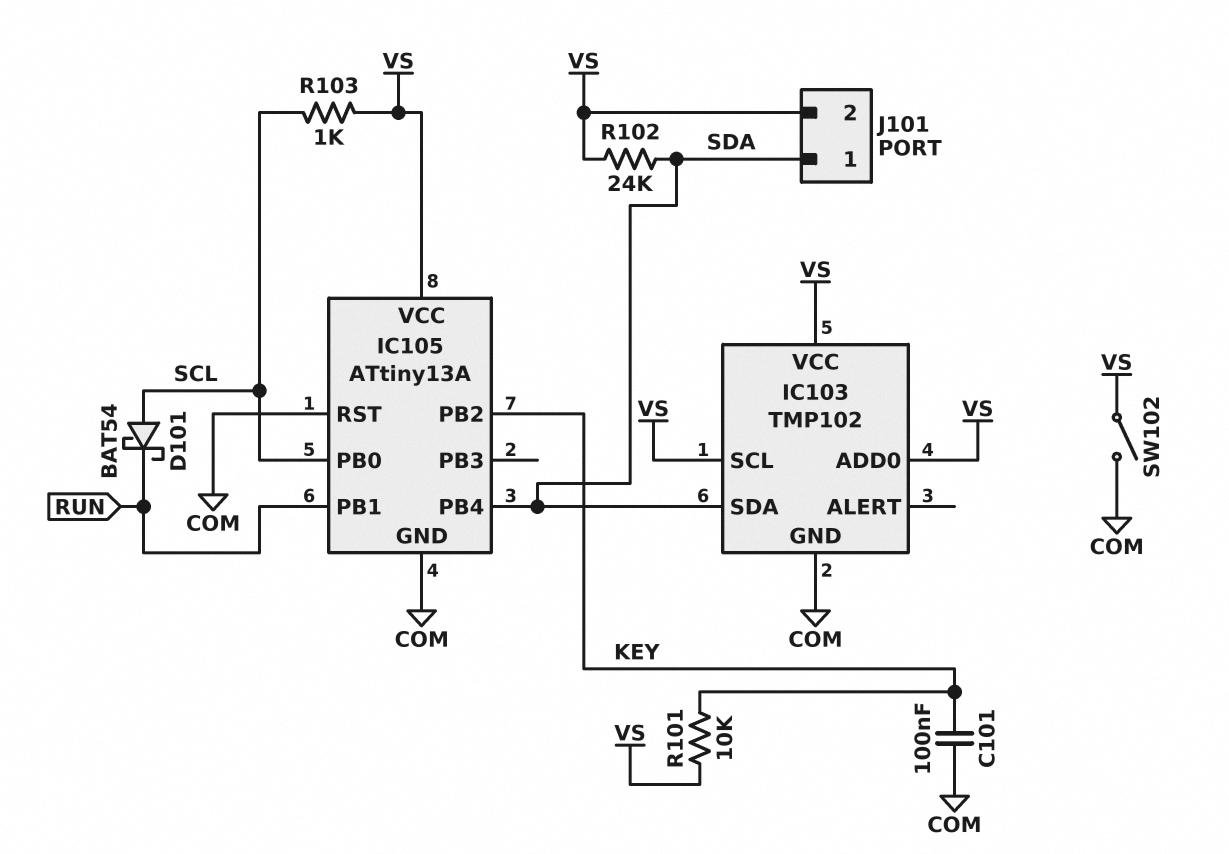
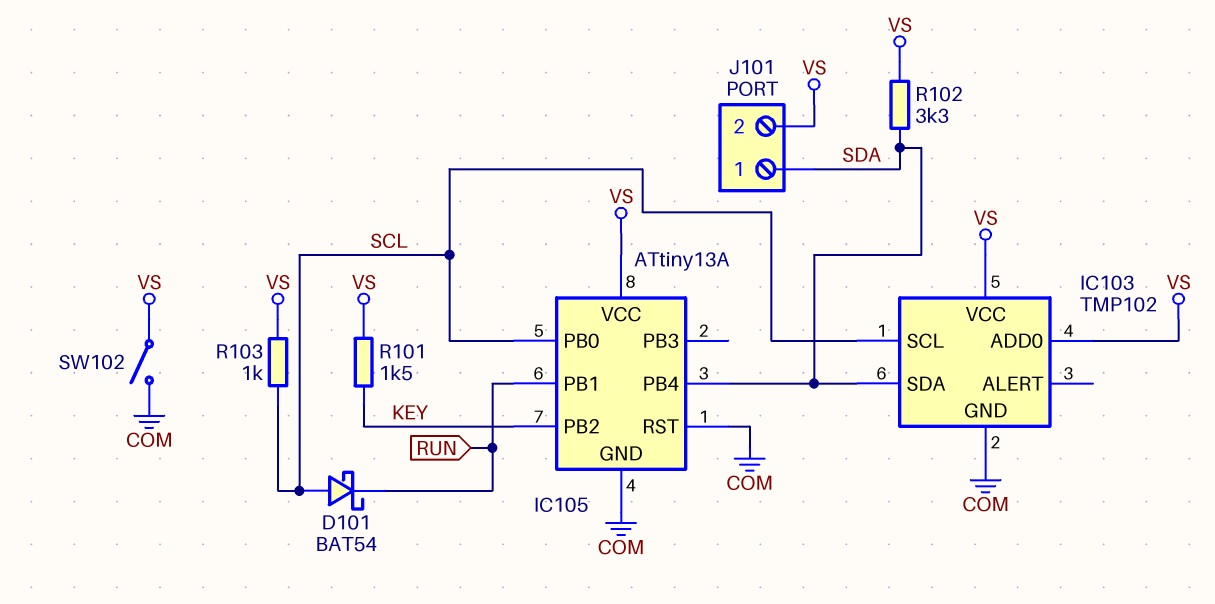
C101: 100nF (COM, KEY) -> none
IC103 pin SCL: VS -> SCL
R101: 10k (KEY, VS) -> 1.5k (KEY, VS)
R102: 24k (SDA, VS) -> 3.3k (SDA, VS)

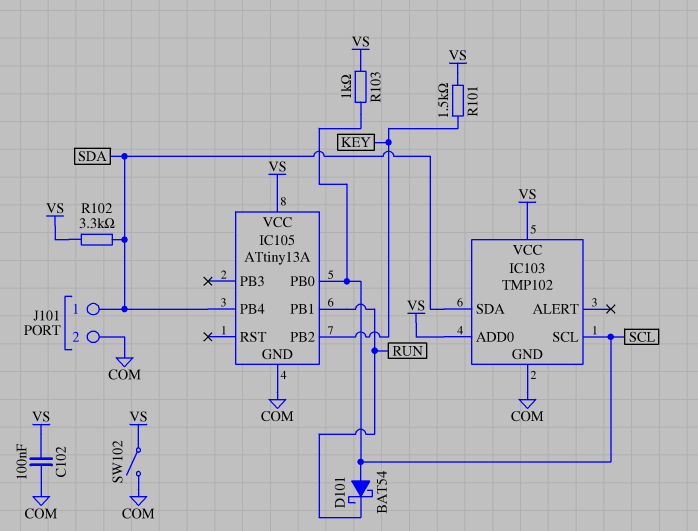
C102: none -> 100nF (COM, VS)
IC105 pin RST: COM -> none
J101 pin 2: VS -> COM

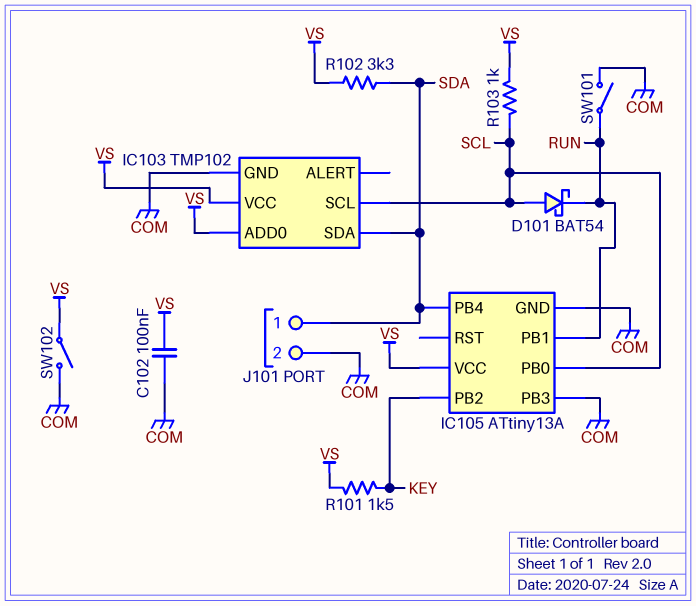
IC105 pin PB3: none -> COM
SW101: none -> switch (COM, RUN)

